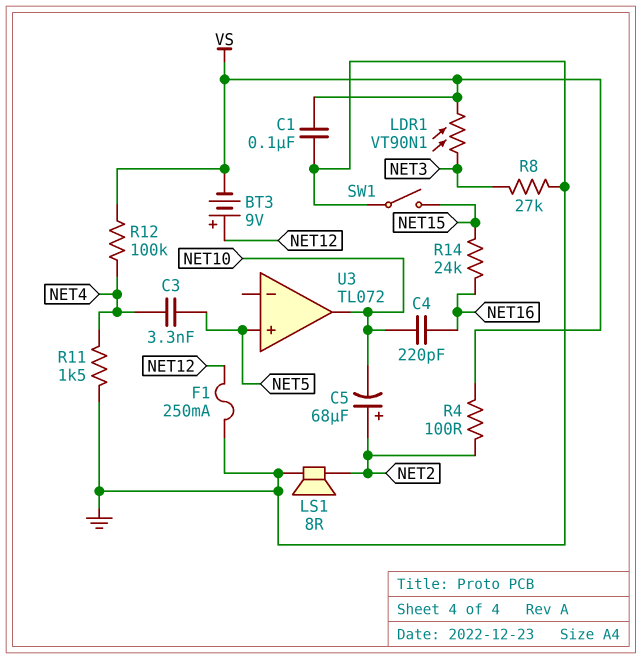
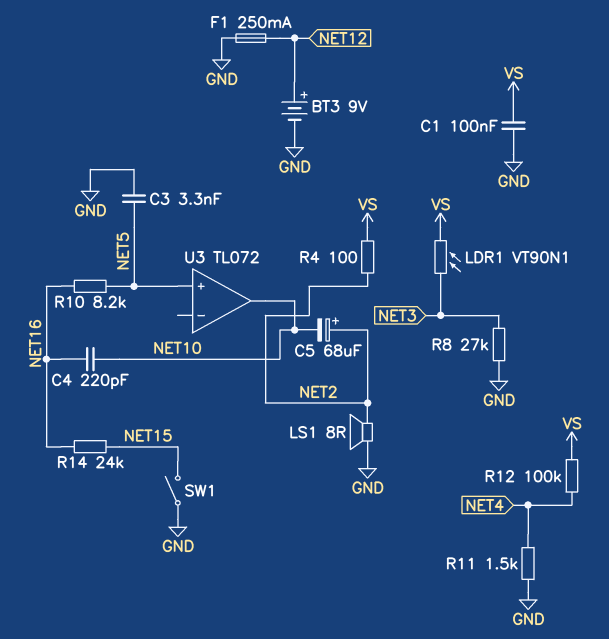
BT3: 9V (plus NET12, minus VS) -> 9V (plus NET12, minus GND)
C3: 3.3nF (NET4, NET5) -> 3.3nF (GND, NET5)
R10: none -> 8.2k (NET5, NET16)

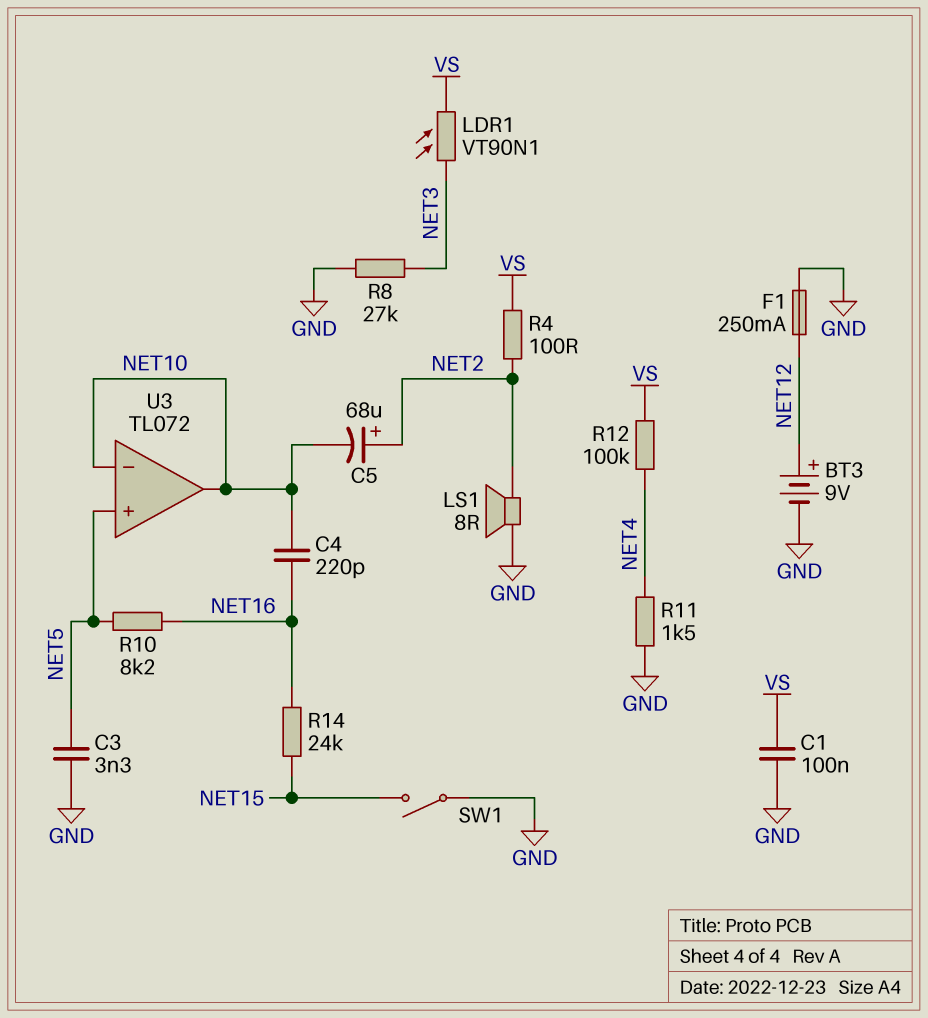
U3 pin in-: none -> NET10

